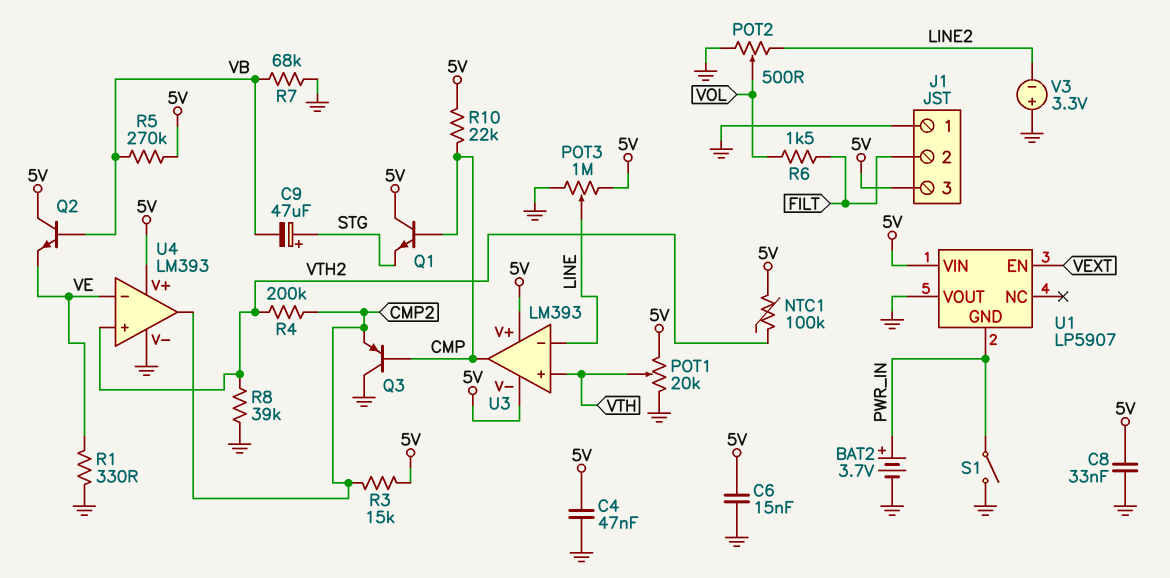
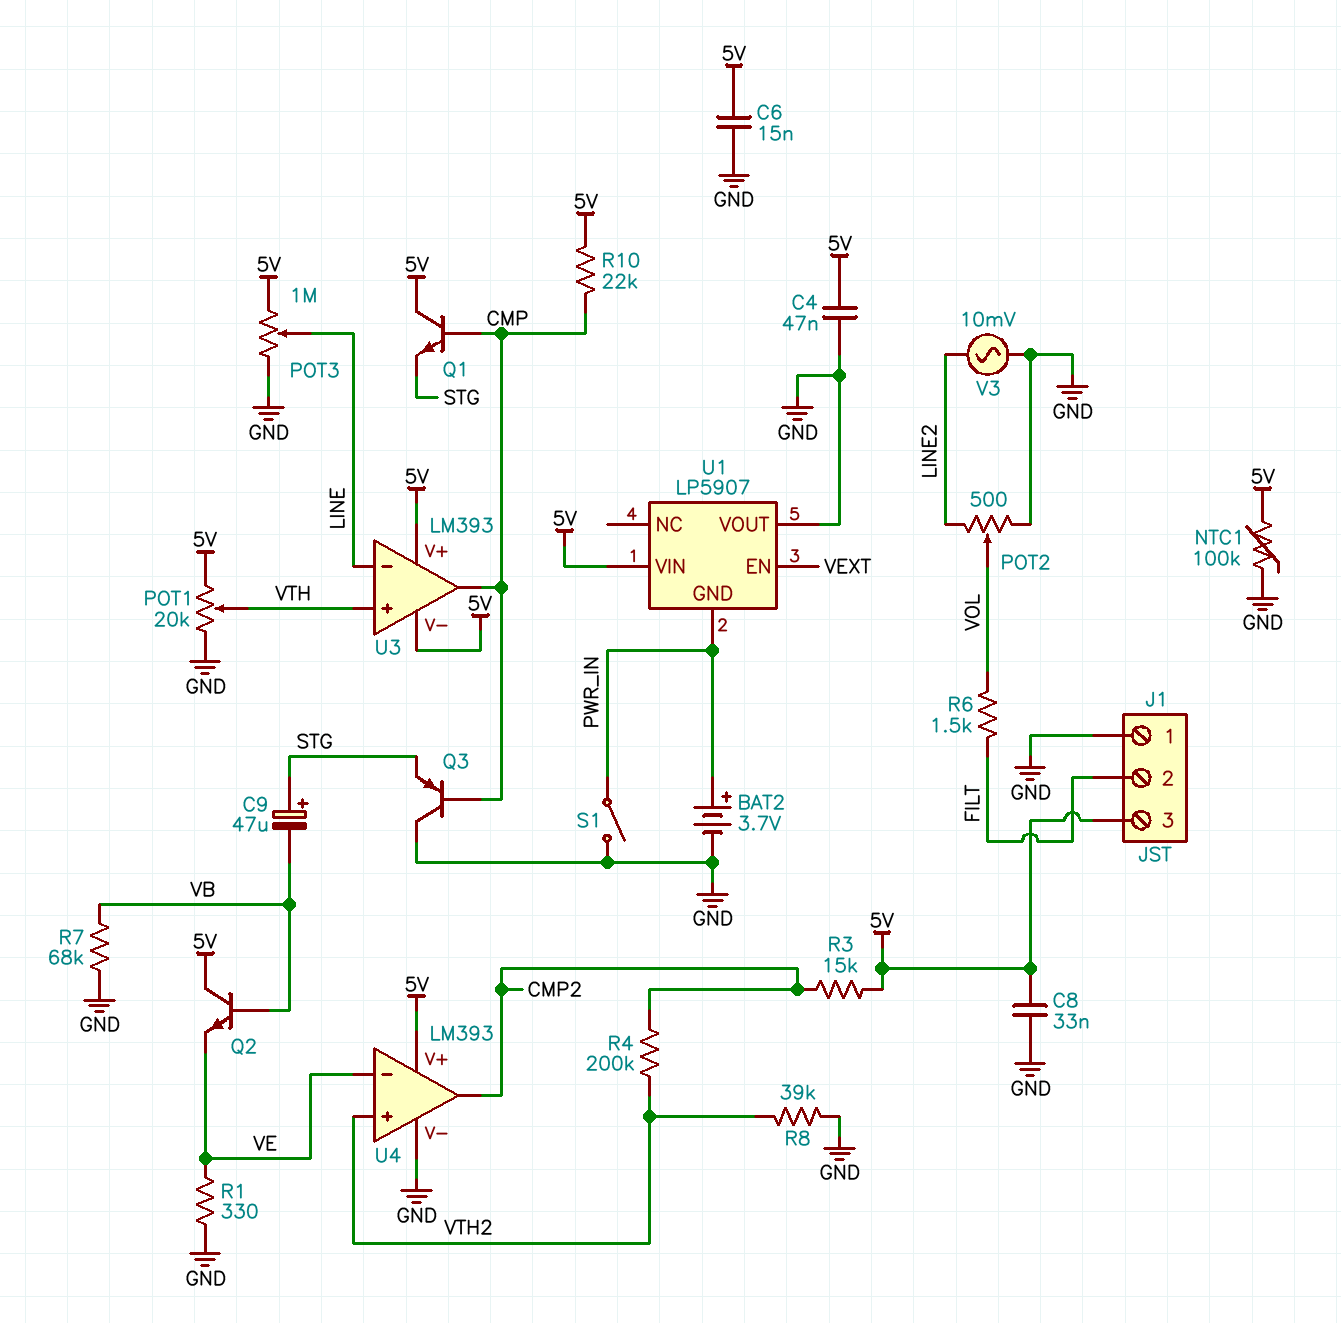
NTC1: 100k (5V, VTH2) -> 100k (5V, GND)
Q3: PNP (B CMP, C GND, E CMP2) -> PNP (B CMP, C GND, E STG)
R5: 270k (5V, VB) -> none
V3: 3.3V (plus GND, minus LINE2) -> AC 10mV (GND, LINE2)

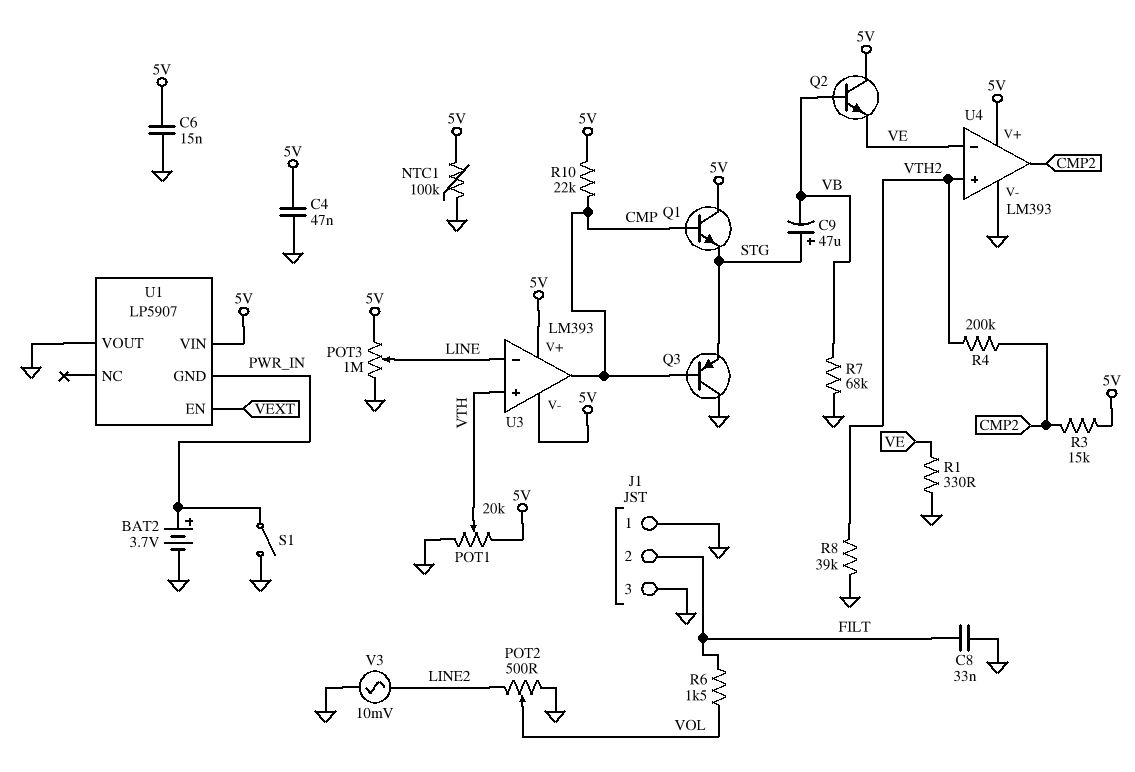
C8: 33nF (5V, GND) -> 33nF (FILT, GND)
J1 pin 3: 5V -> GND

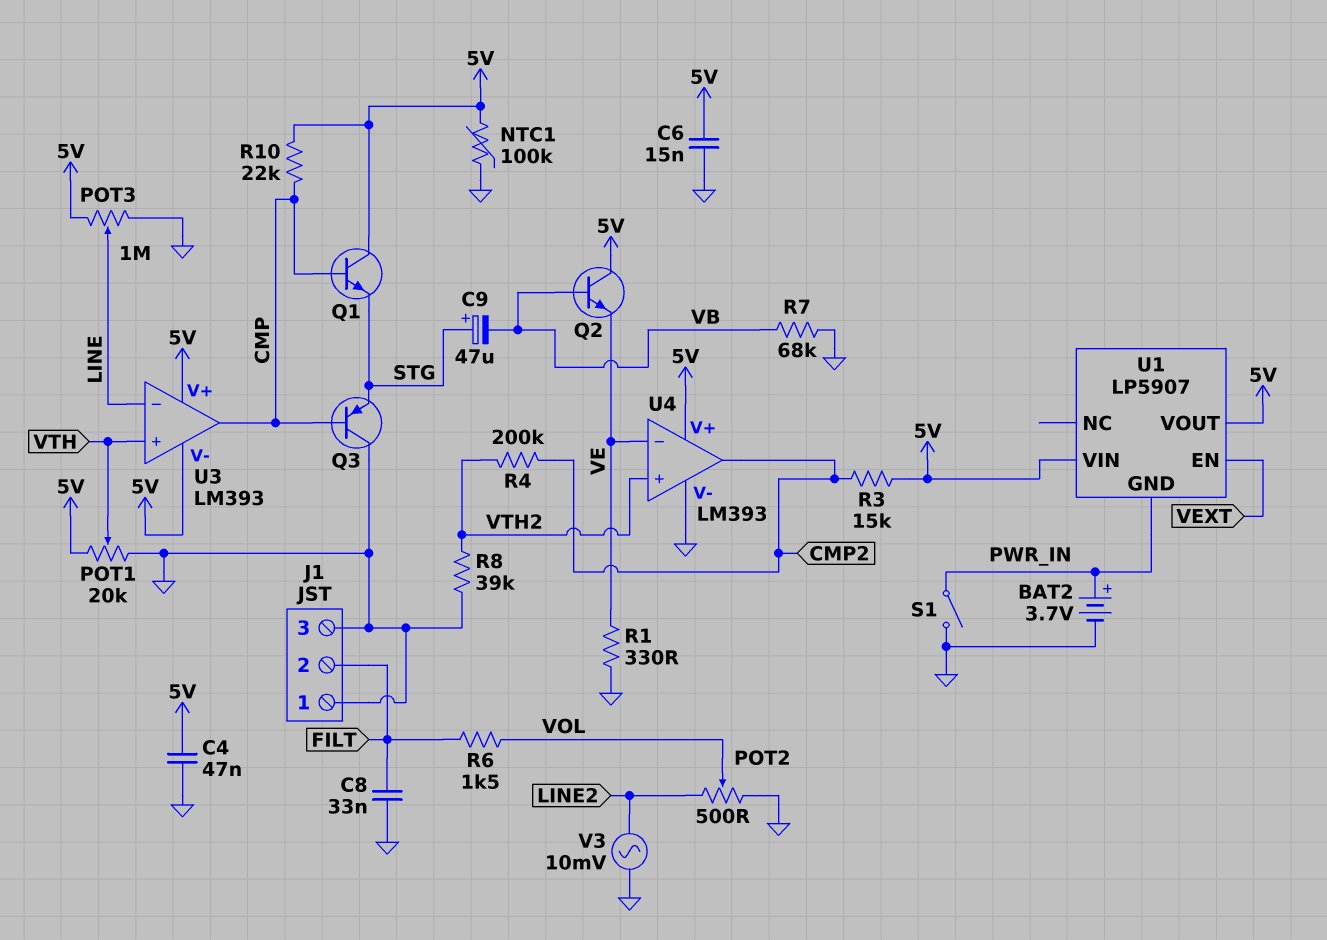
U1 pin VOUT: GND -> 5V

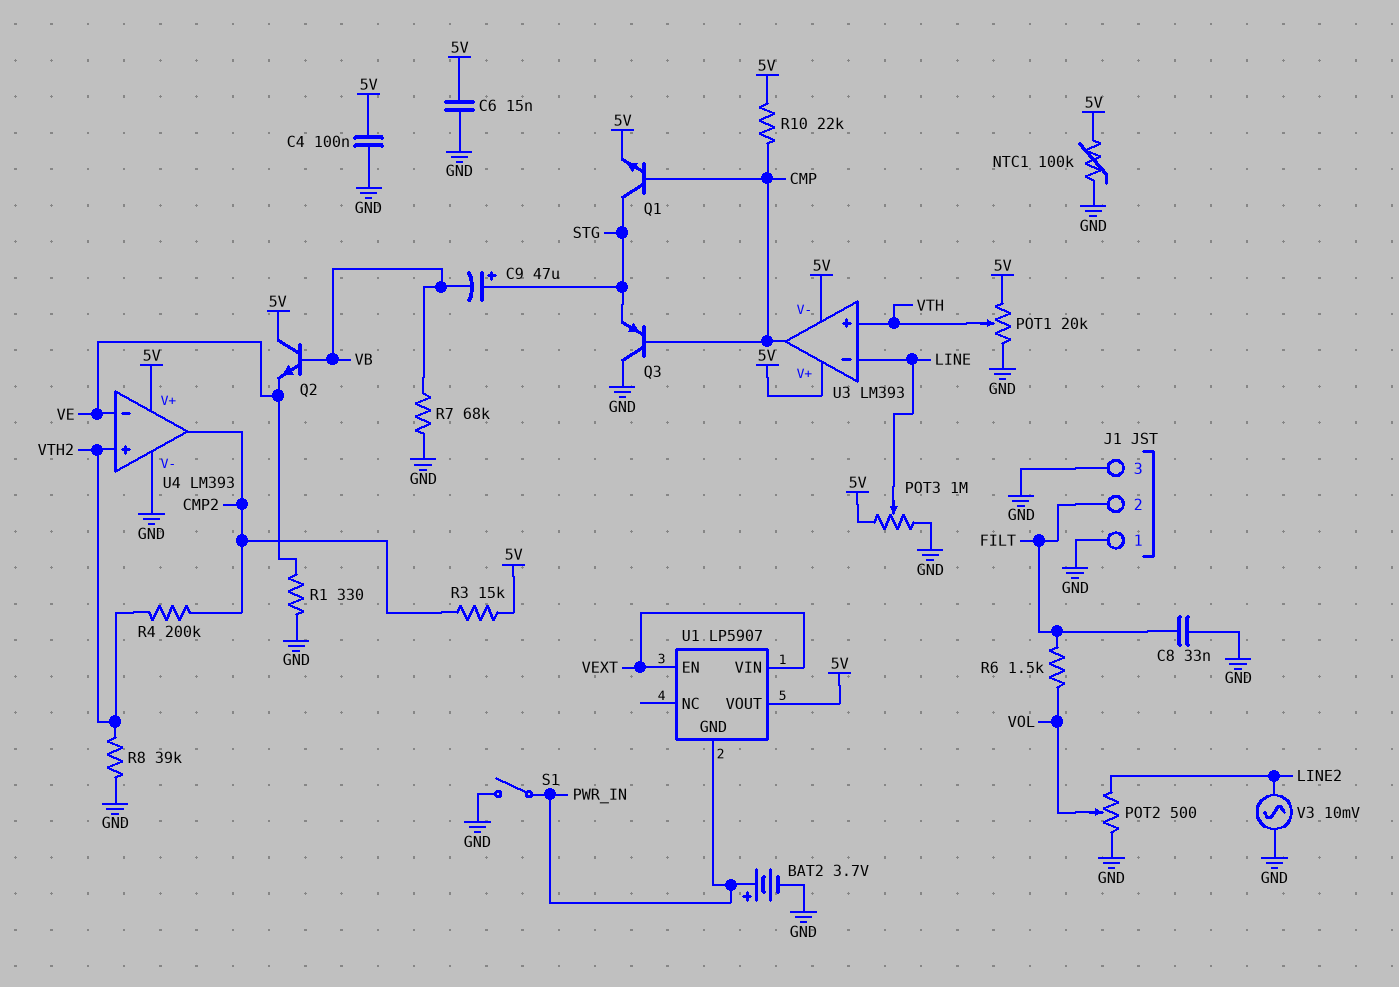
C4: 47nF (5V, GND) -> 100nF (5V, GND)
Q1: NPN (B CMP, C 5V, E STG) -> NPN (B CMP, C STG, E 5V)
U1 pin VIN: 5V -> VEXT

